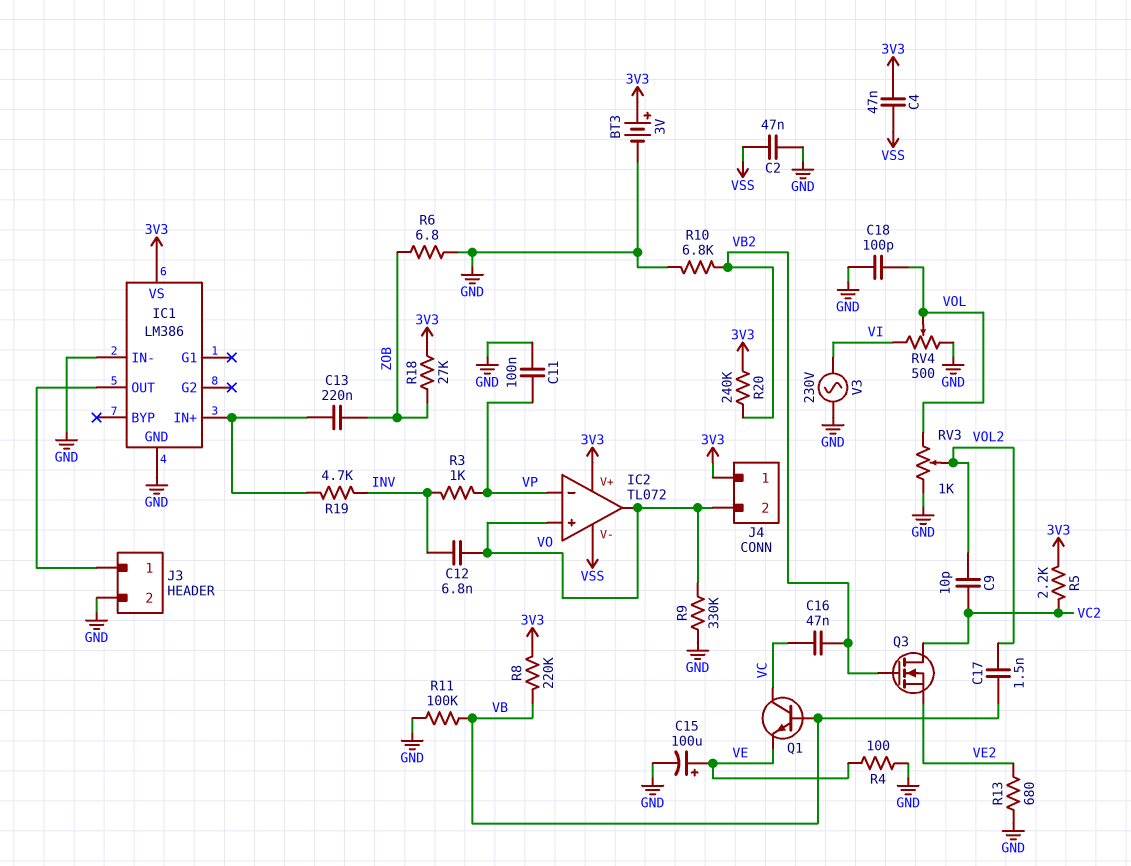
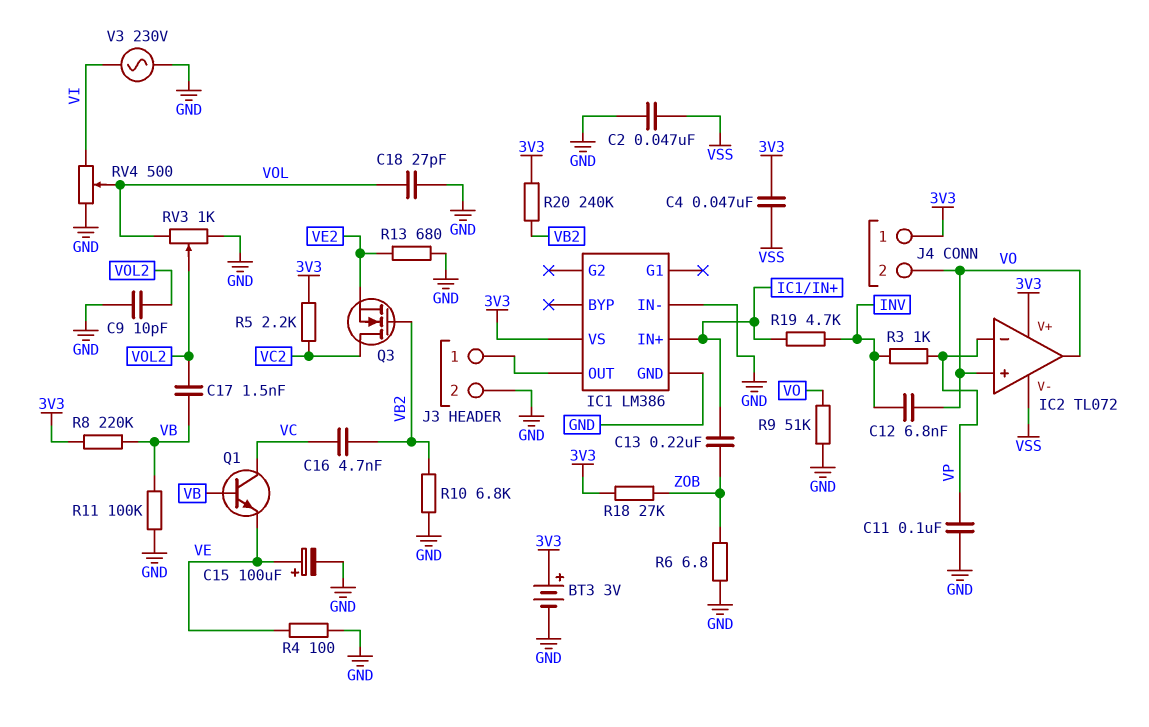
C9: 10pF (VC2, VOL2) -> 10pF (GND, VOL2)
C16: 47nF (VB2, VC) -> 4.7nF (VB2, VC)
C18: 100pF (GND, VOL) -> 27pF (GND, VOL)
R9: 330k (GND, VO) -> 51k (GND, VO)

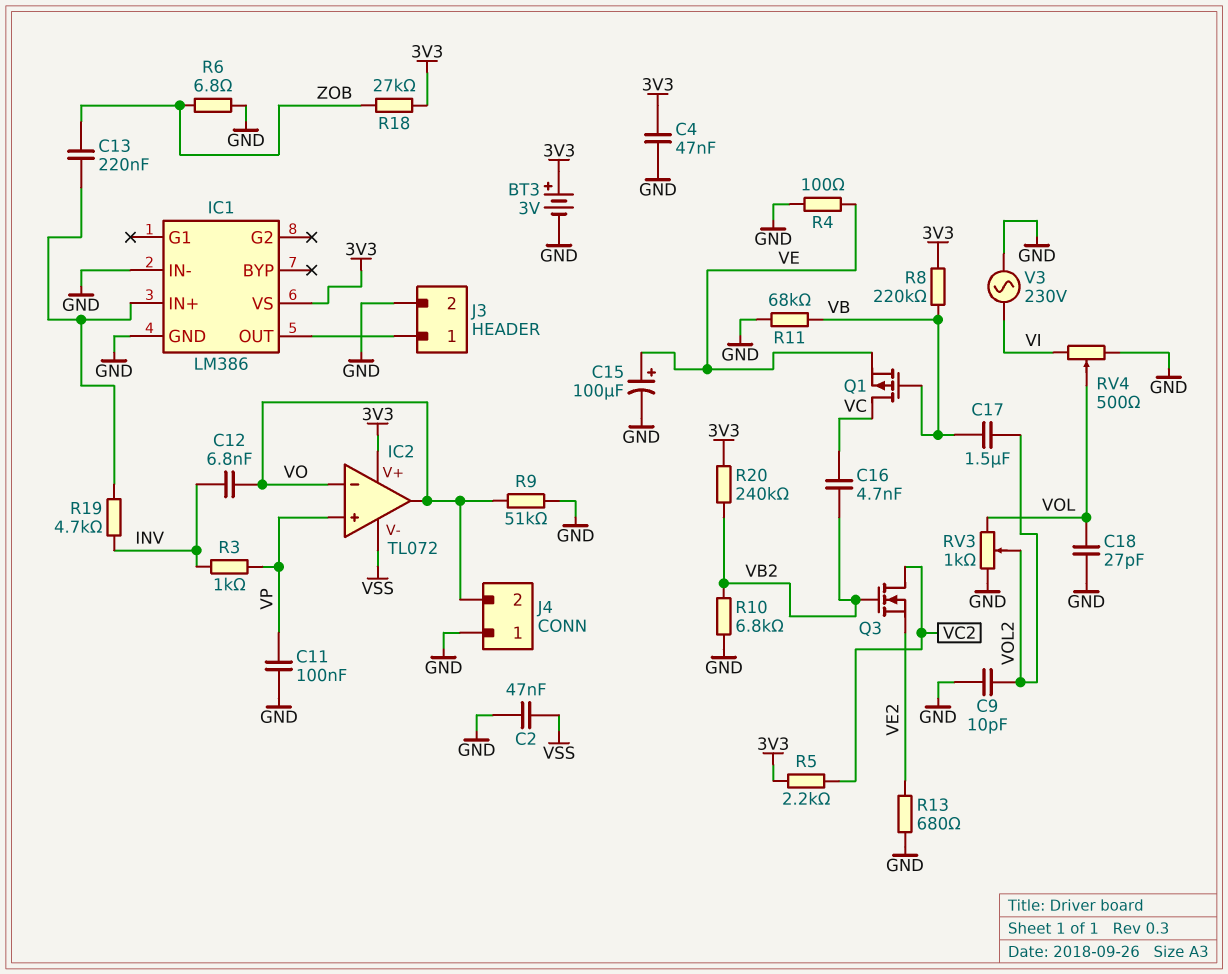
C4: 47nF (3V3, VSS) -> 47nF (3V3, GND)
C17: 1.5nF (VB, VOL2) -> 1.5uF (VB, VOL2)
IC2 pin in+: VO -> VP
IC2 pin in-: VP -> VO
J4 pin 1: 3V3 -> GND
Q1: NPN (B VB, C VC, E VE) -> PMOS (G VB, D VC, S VE)
R11: 100k (GND, VB) -> 68k (GND, VB)

